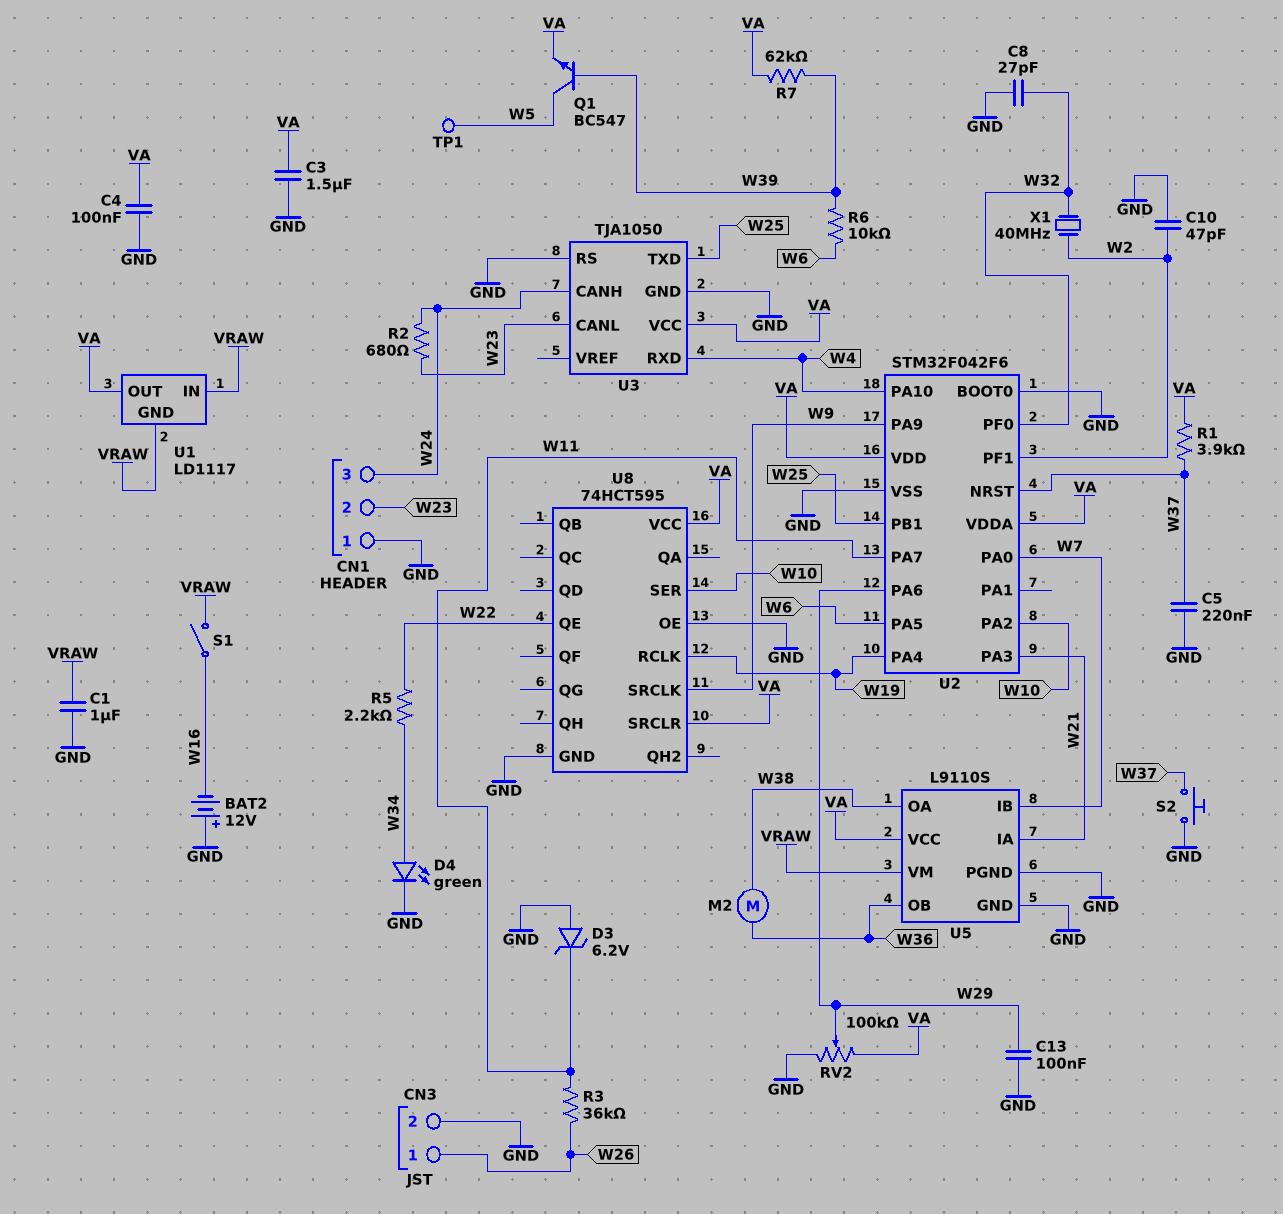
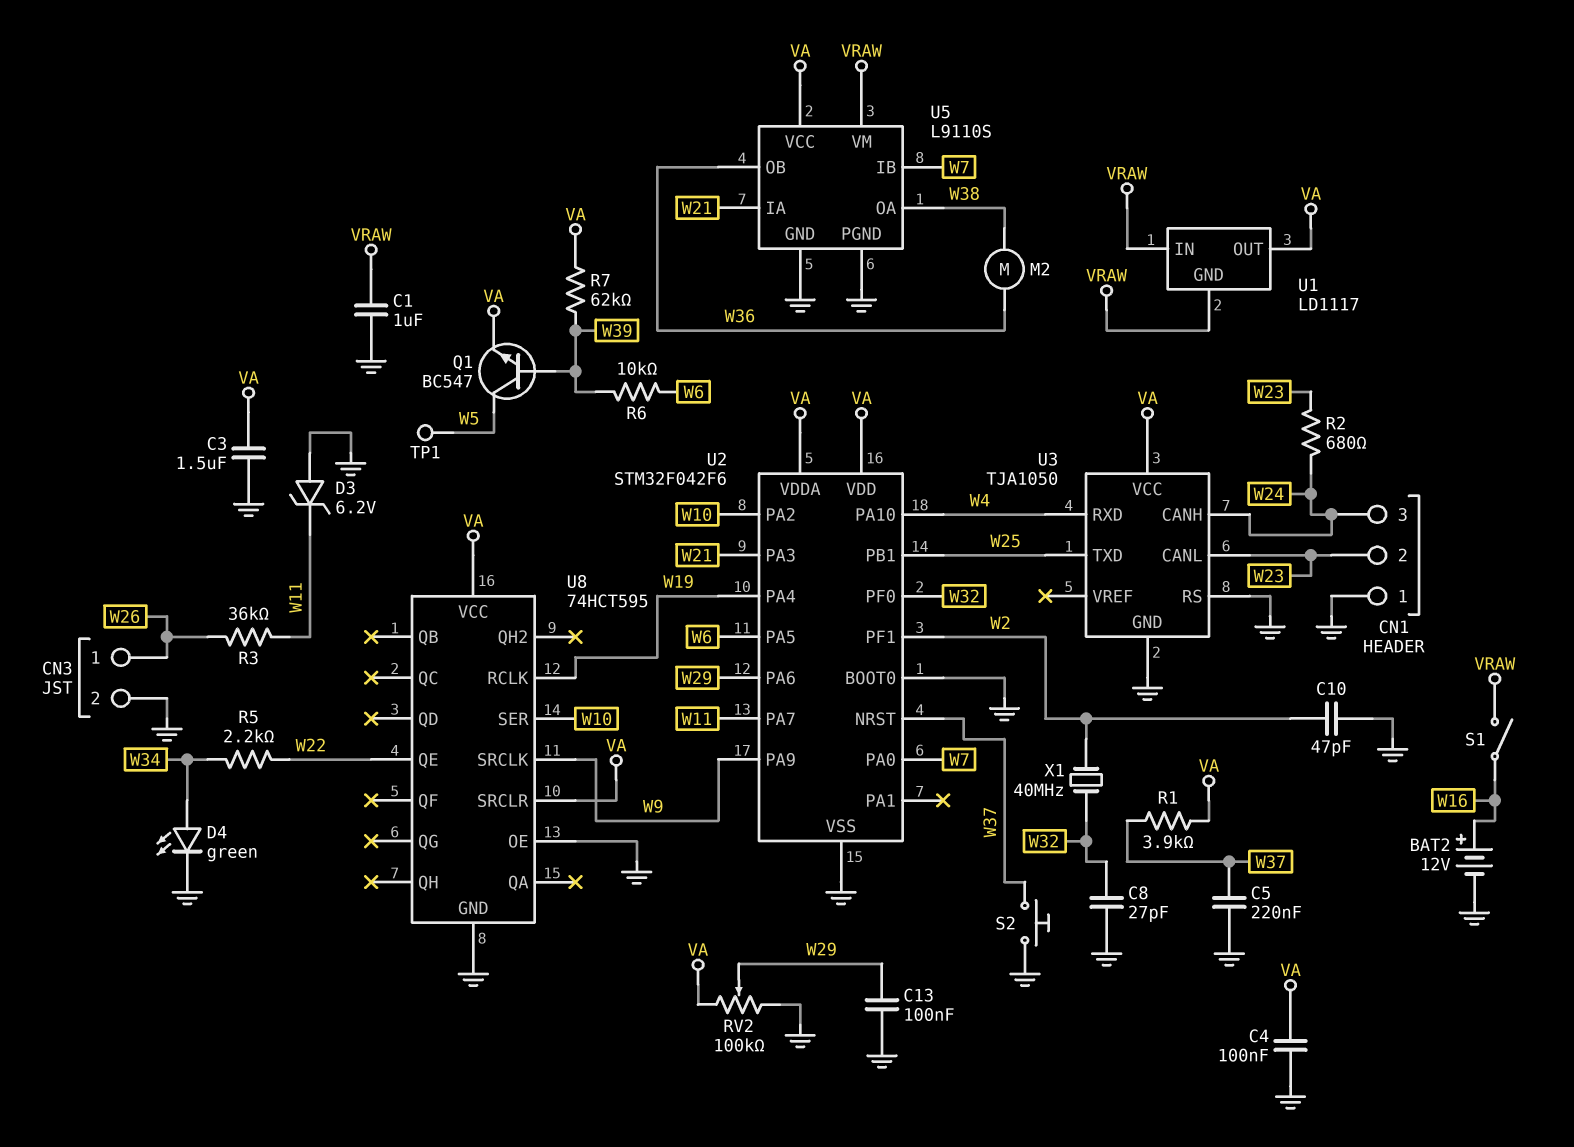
BAT2: 12V (plus GND, minus W16) -> 12V (plus W16, minus GND)

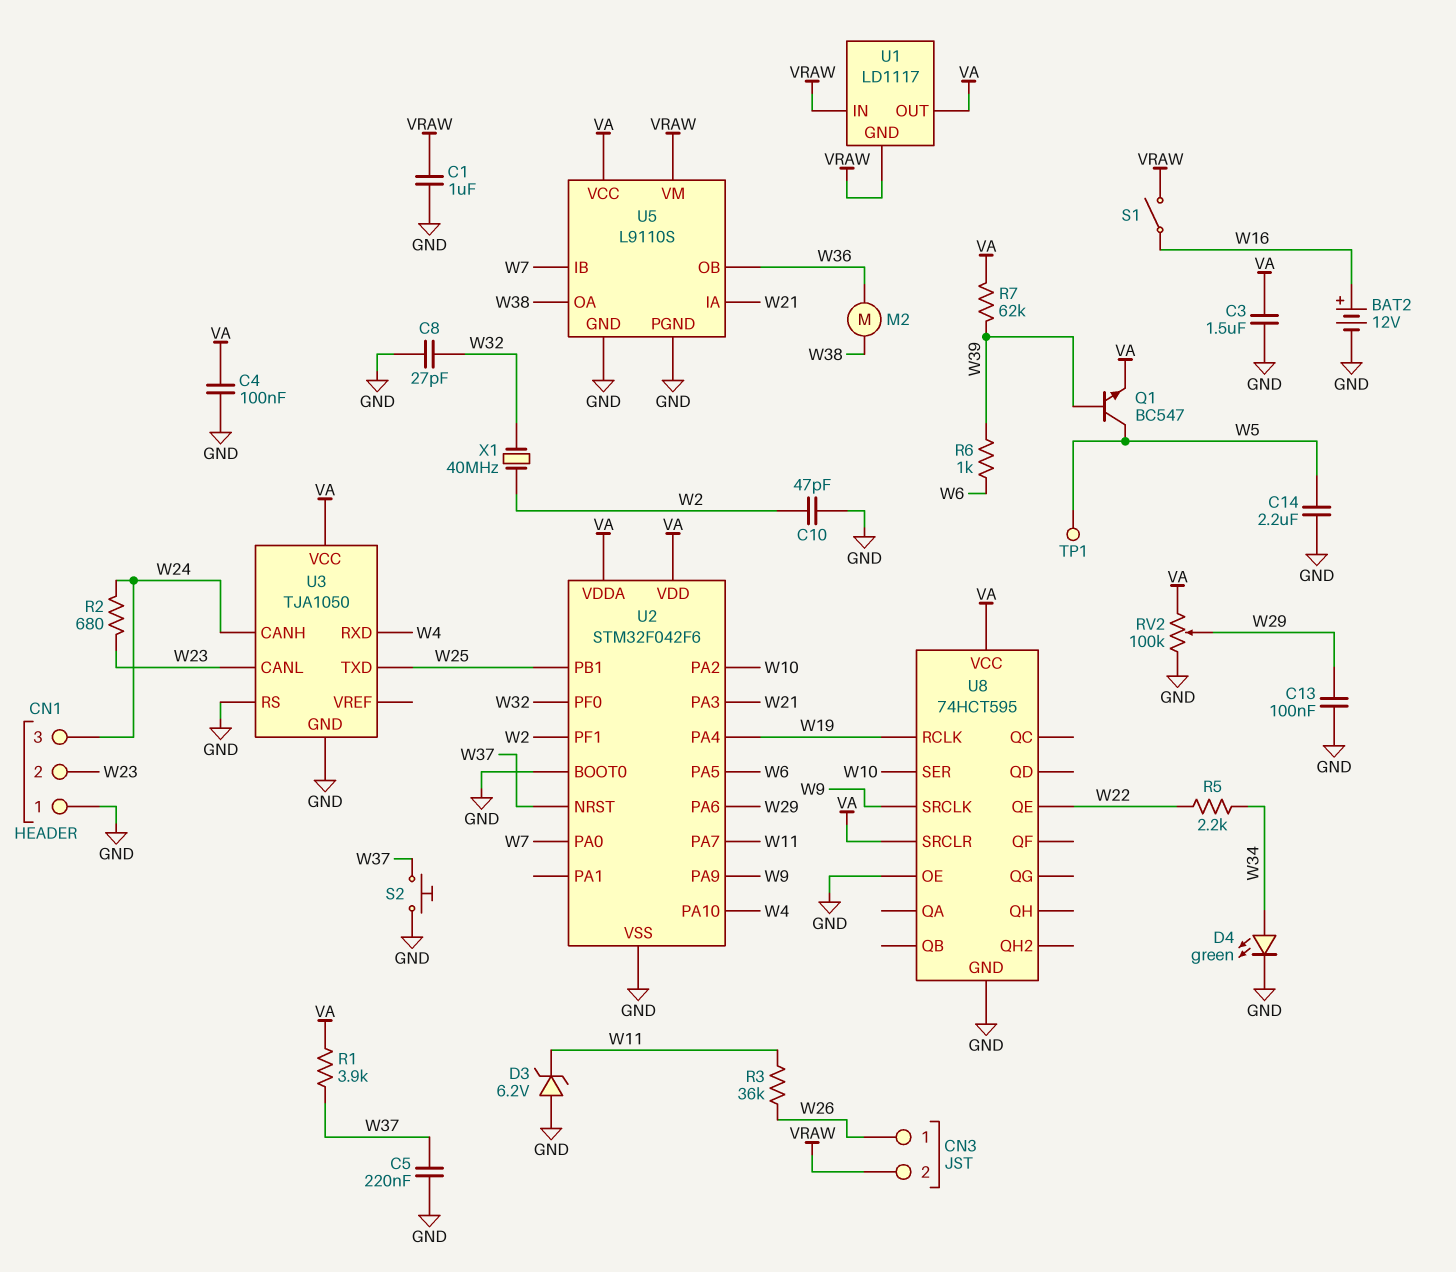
C14: none -> 2.2uF (GND, W5)
CN3 pin 2: GND -> VRAW
R6: 10k (W6, W39) -> 1k (W6, W39)

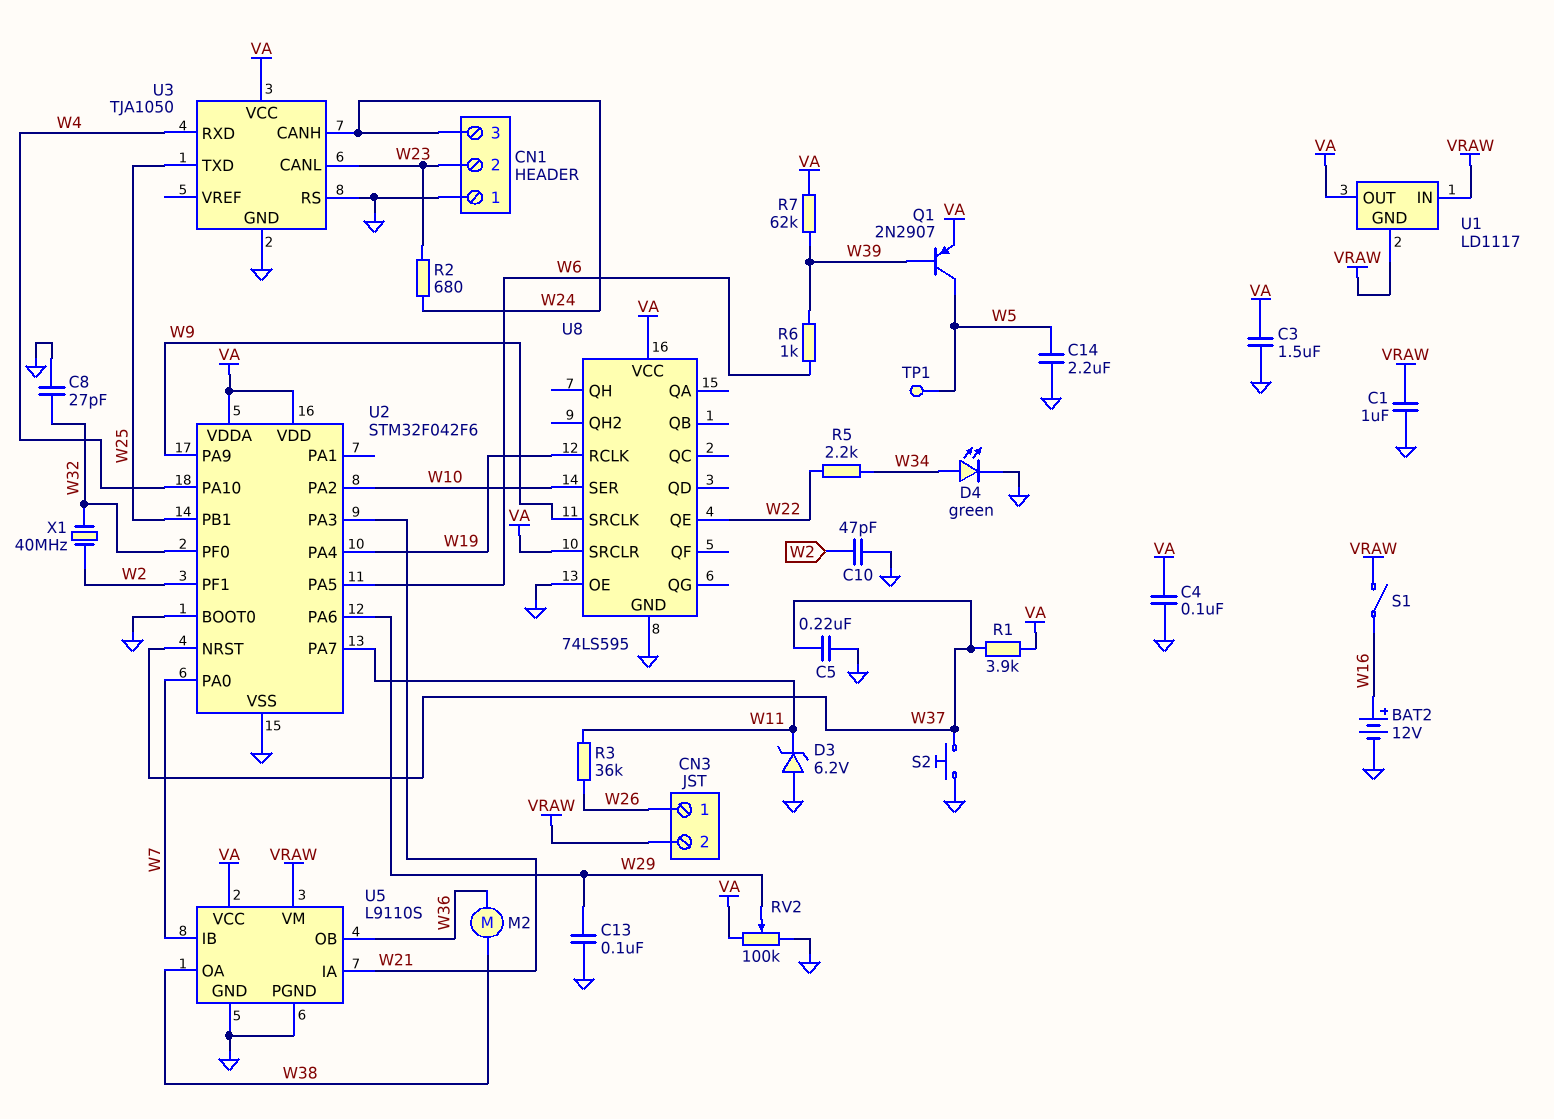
Q1: NPN BC547 (B W39, C W5, E VA) -> PNP 2N2907 (B W39, C W5, E VA)
U8: 74HCT595 -> 74LS595

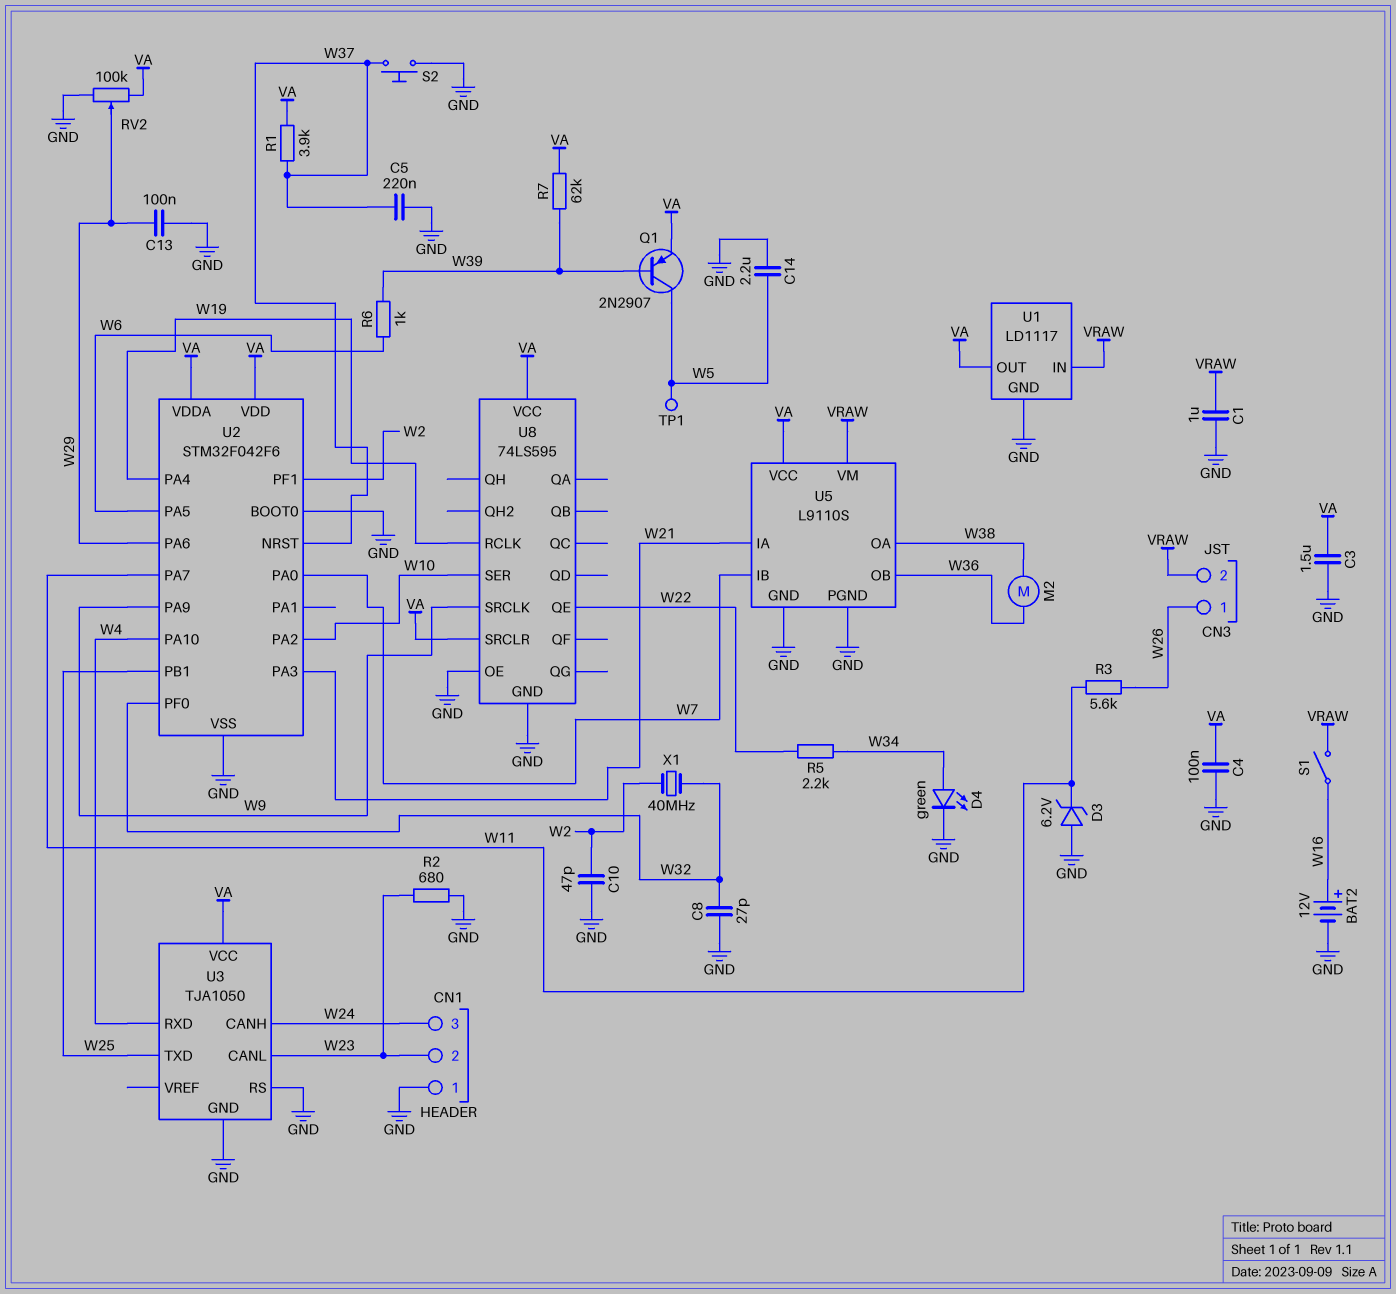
R2: 680 (W23, W24) -> 680 (GND, W23)
R3: 36k (W11, W26) -> 5.6k (W11, W26)
U1 pin GND: VRAW -> GND

